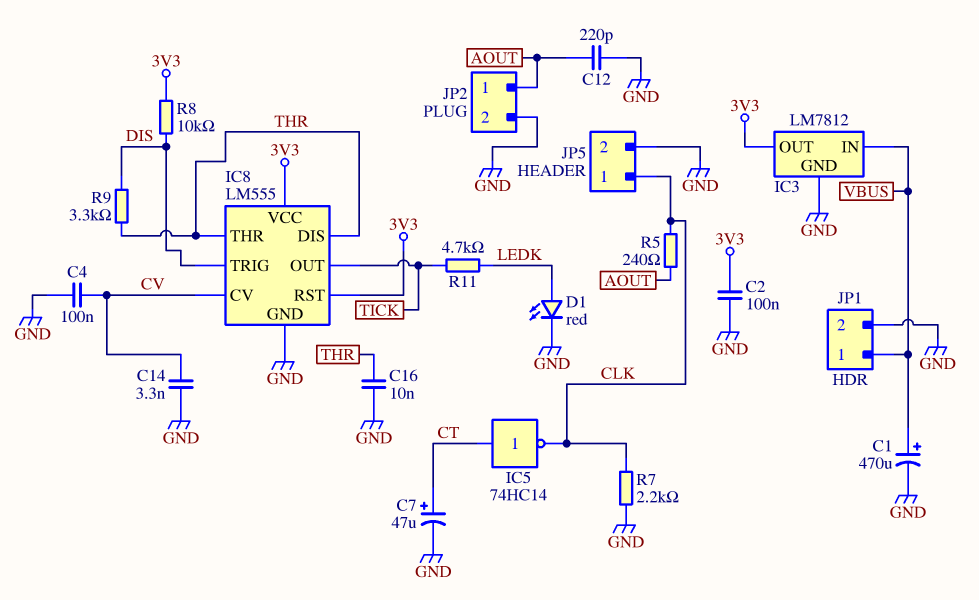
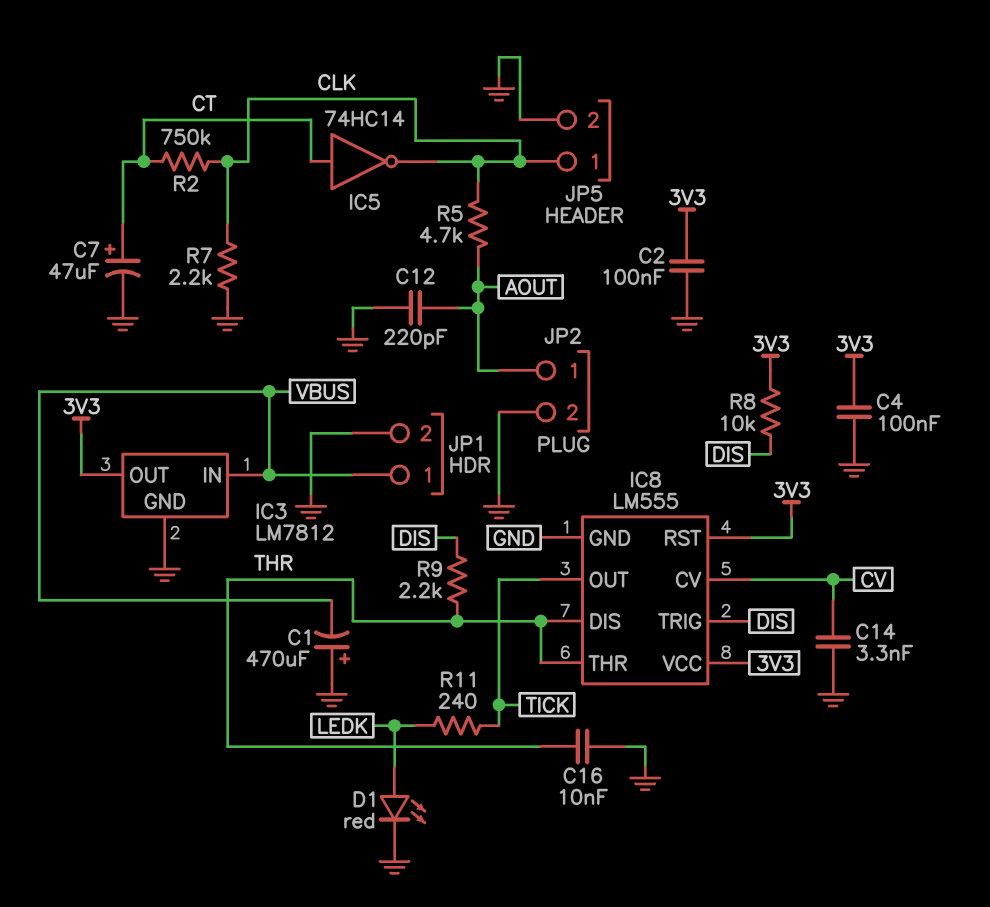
C1: 470uF (plus VBUS, minus GND) -> 470uF (plus GND, minus VBUS)
C4: 100nF (CV, GND) -> 100nF (3V3, GND)
R2: none -> 750k (CLK, CT)
R5: 240 (AOUT, CLK) -> 4.7k (AOUT, CLK)
R9: 3.3k (DIS, THR) -> 2.2k (DIS, THR)
R11: 4.7k (LEDK, TICK) -> 240 (LEDK, TICK)

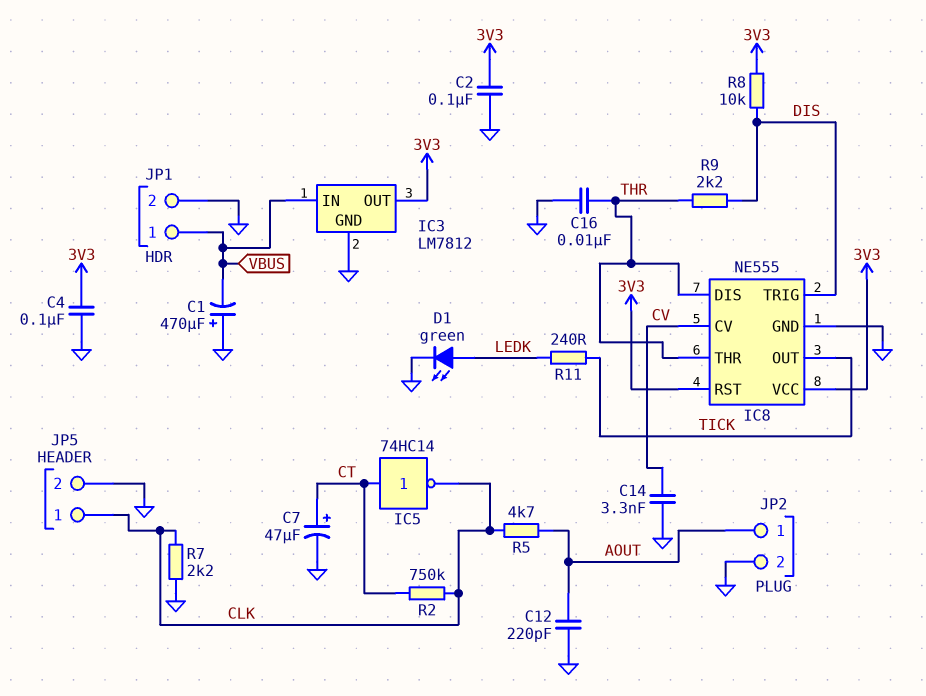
D1: LED red (A LEDK, K GND) -> LED green (A LEDK, K GND)
IC8: LM555 -> NE555

